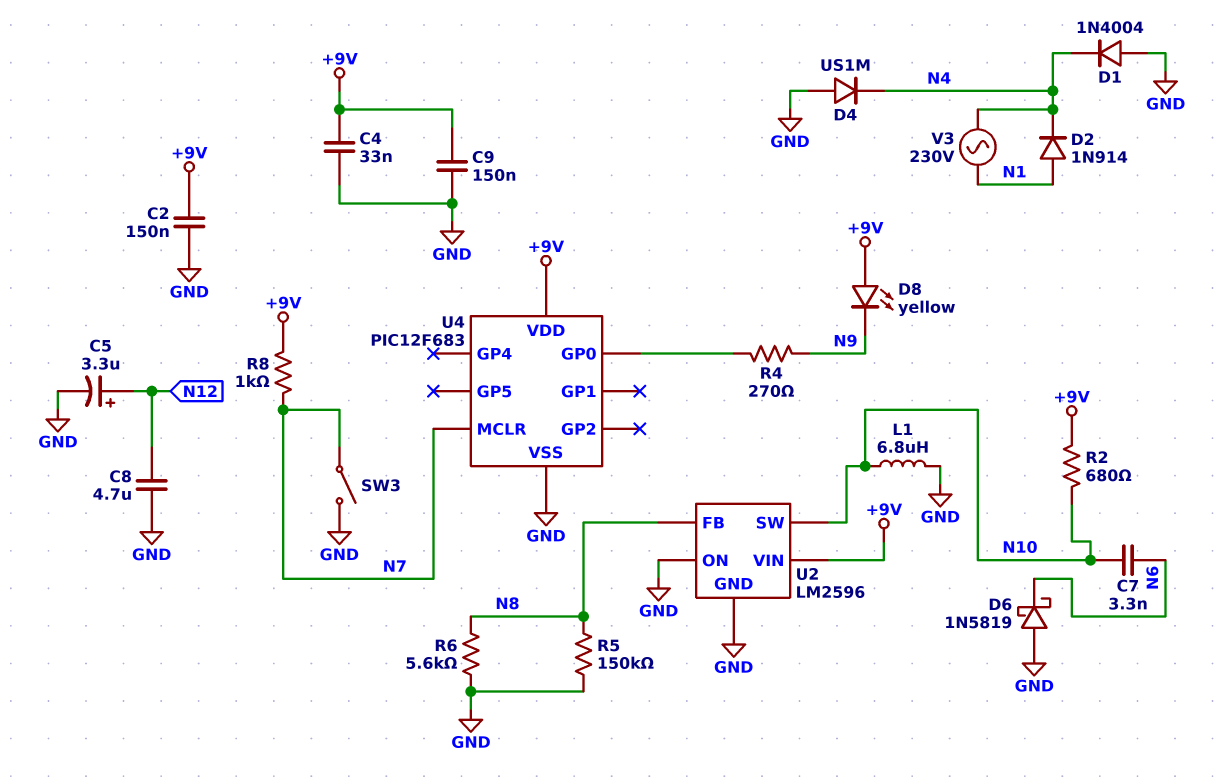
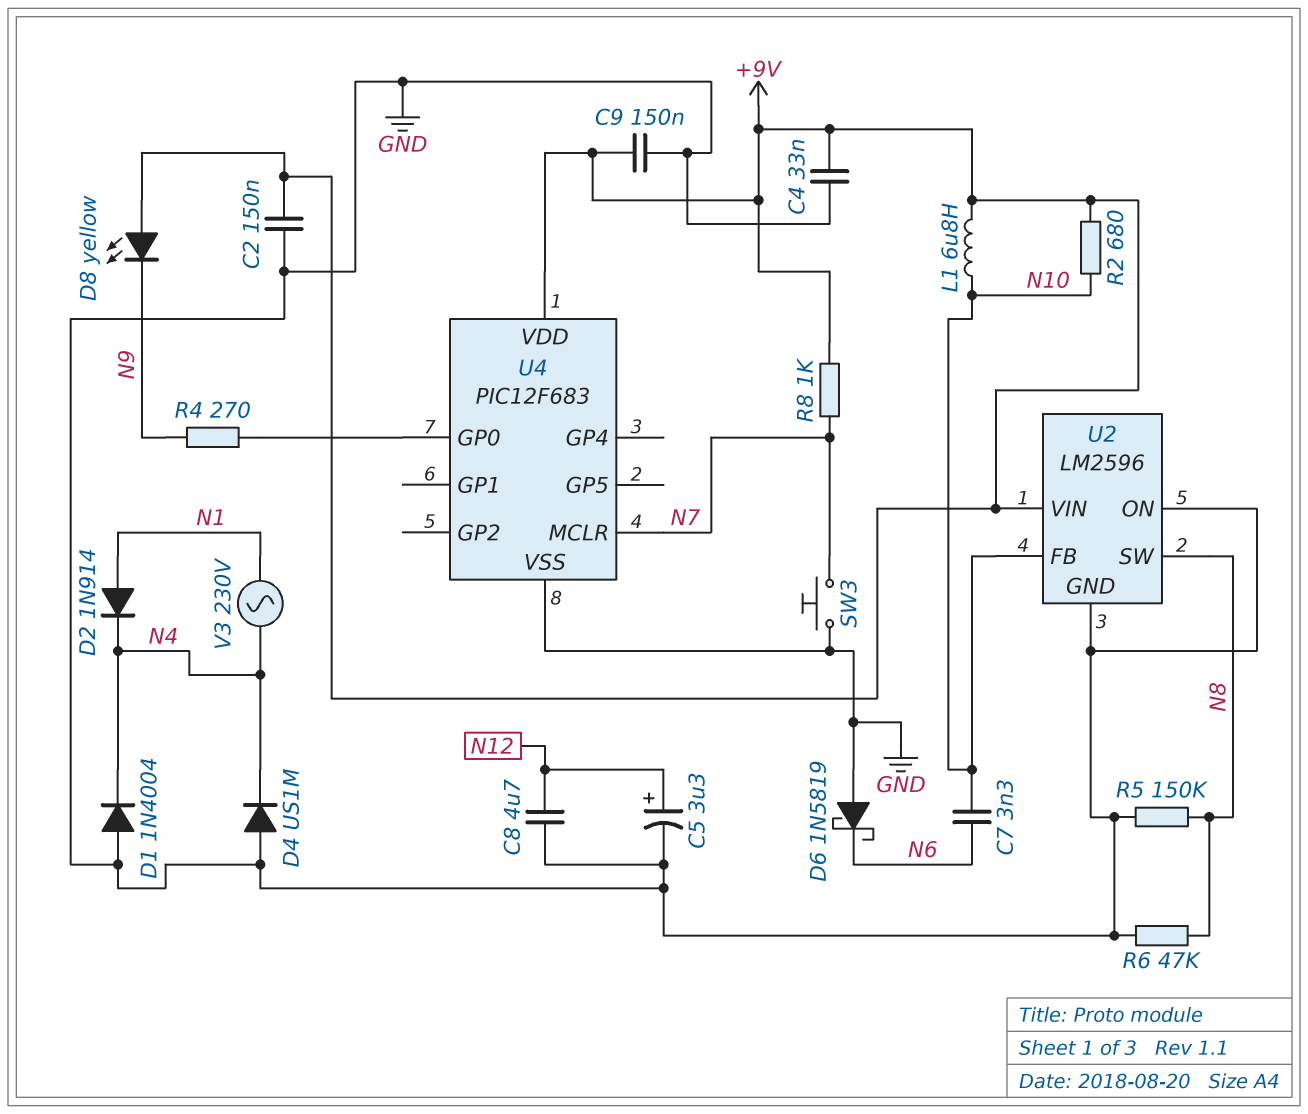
L1: 6.8uH (GND, N10) -> 6.8uH (+9V, N10)
R6: 5.6k (GND, N8) -> 47k (GND, N8)
SW3: switch (GND, N7) -> button (GND, N7)
U2 pin FB: N8 -> N10
U2 pin SW: N10 -> N8

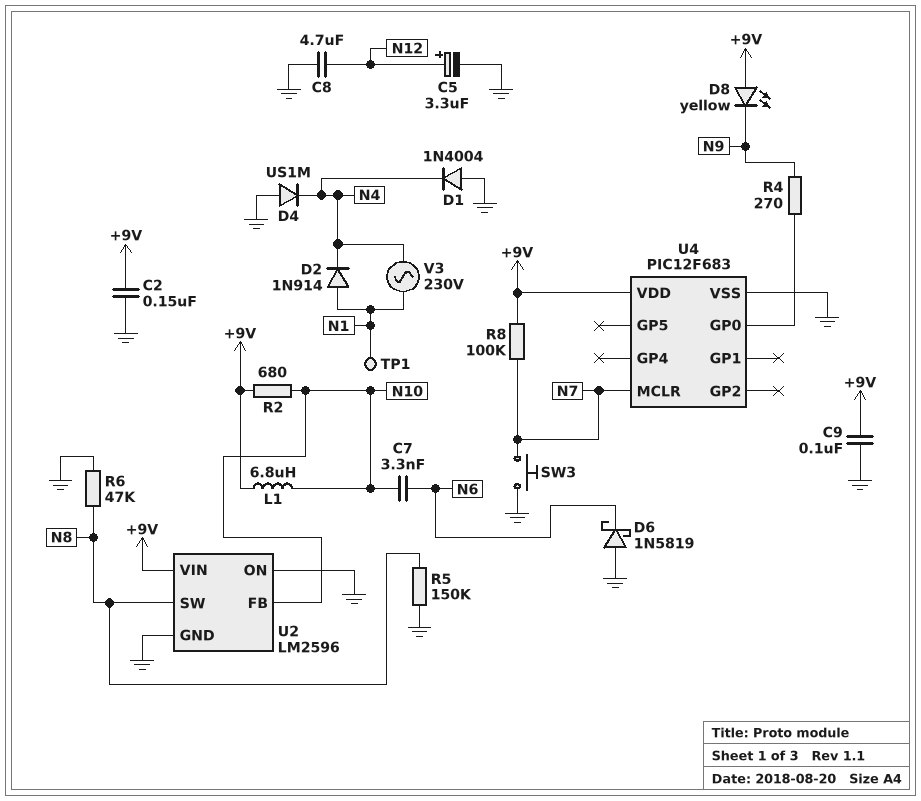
C4: 33nF (+9V, GND) -> none
C9: 150nF (+9V, GND) -> 100nF (+9V, GND)
R8: 1k (+9V, N7) -> 100k (+9V, N7)
TP1: none -> test point (N1)

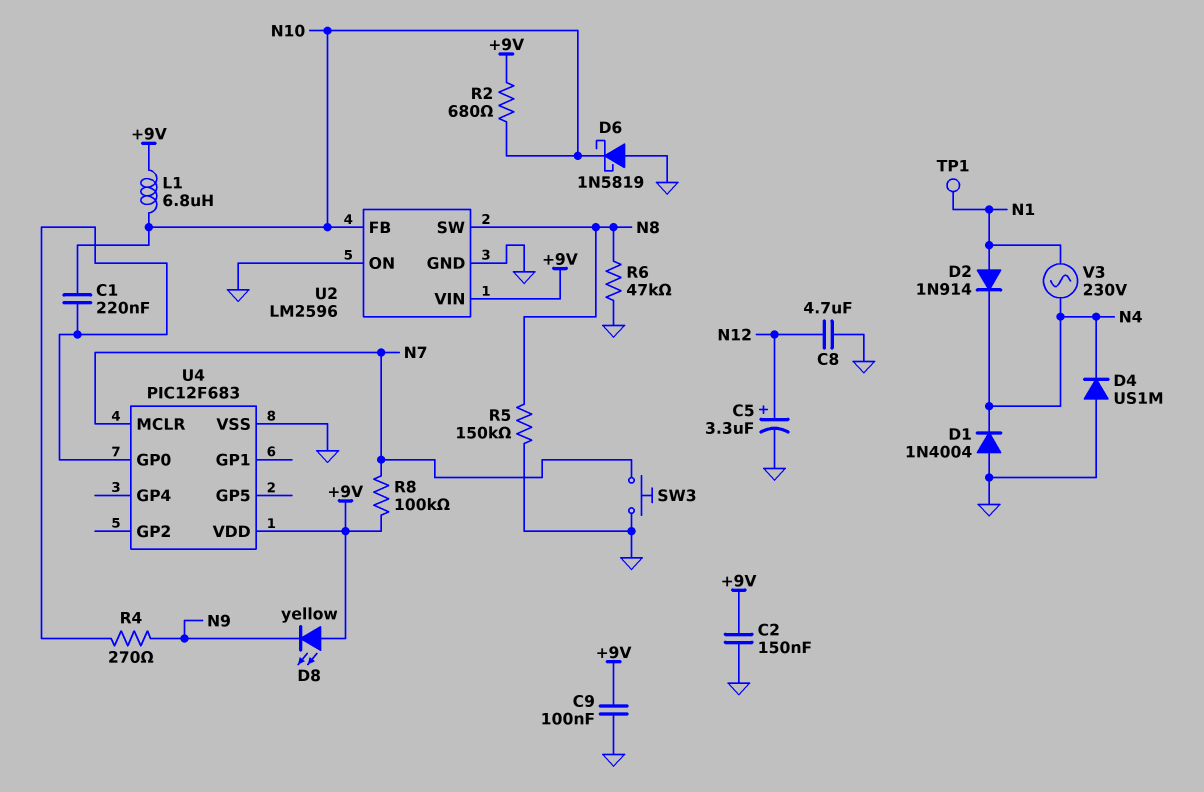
C1: none -> 220nF (N10, U4/GP0)
C7: 3.3nF (N6, N10) -> none
D6: schottky 1N5819 (A GND, K N6) -> schottky 1N5819 (A GND, K N10)

